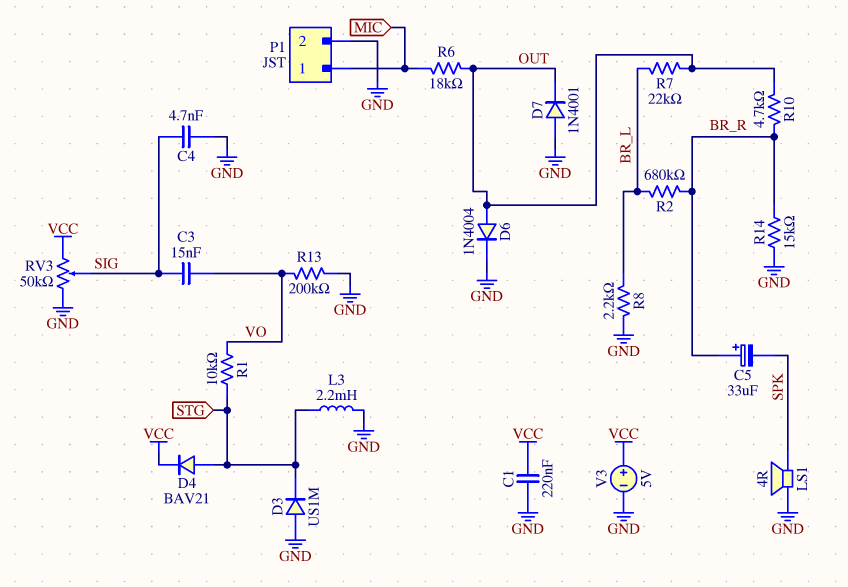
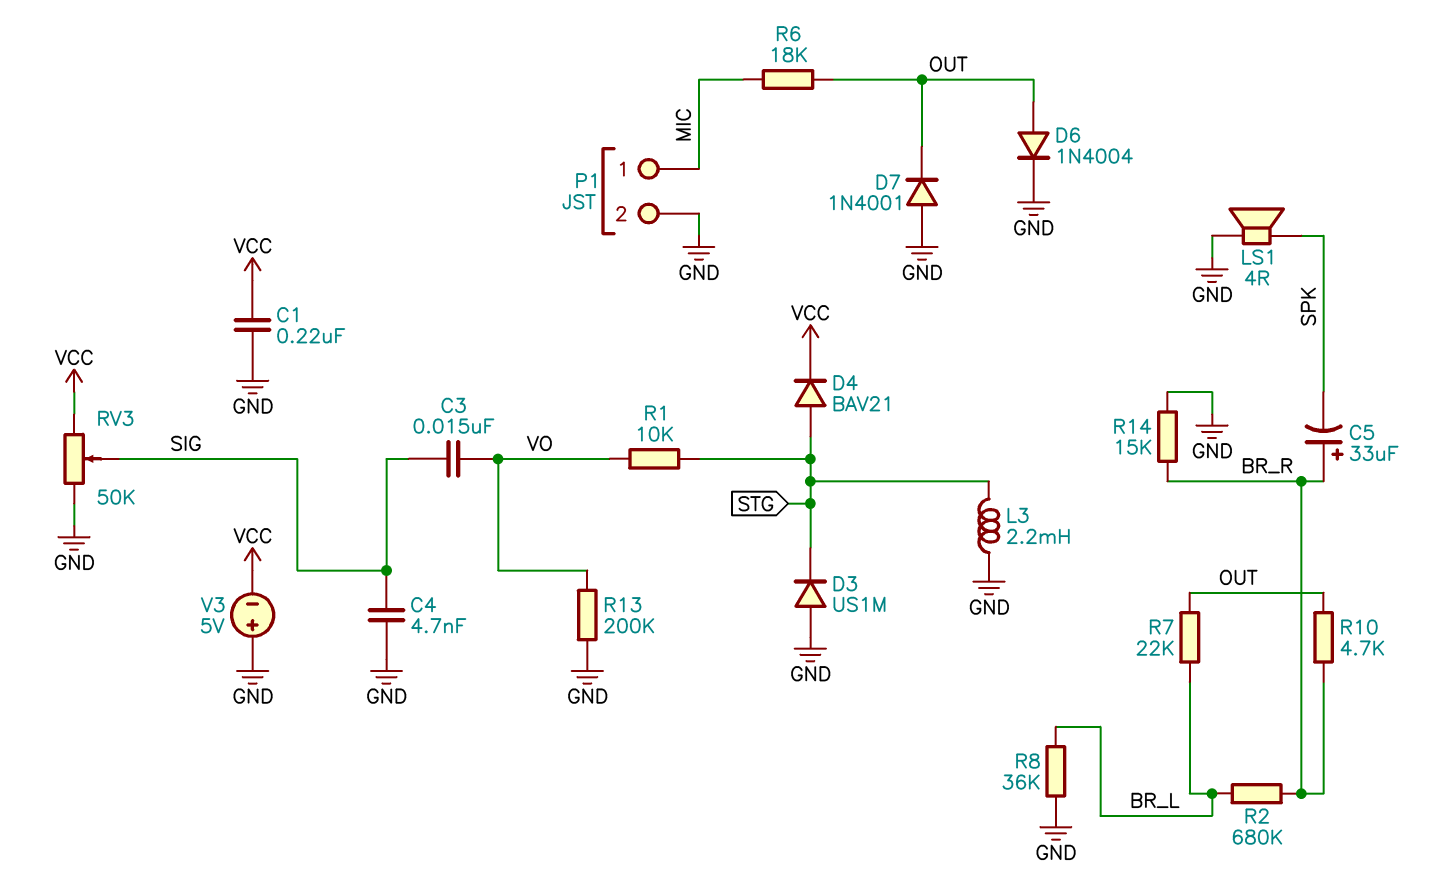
R8: 2.2k (BR_L, GND) -> 36k (BR_L, GND)
V3: 5V (plus VCC, minus GND) -> 5V (plus GND, minus VCC)

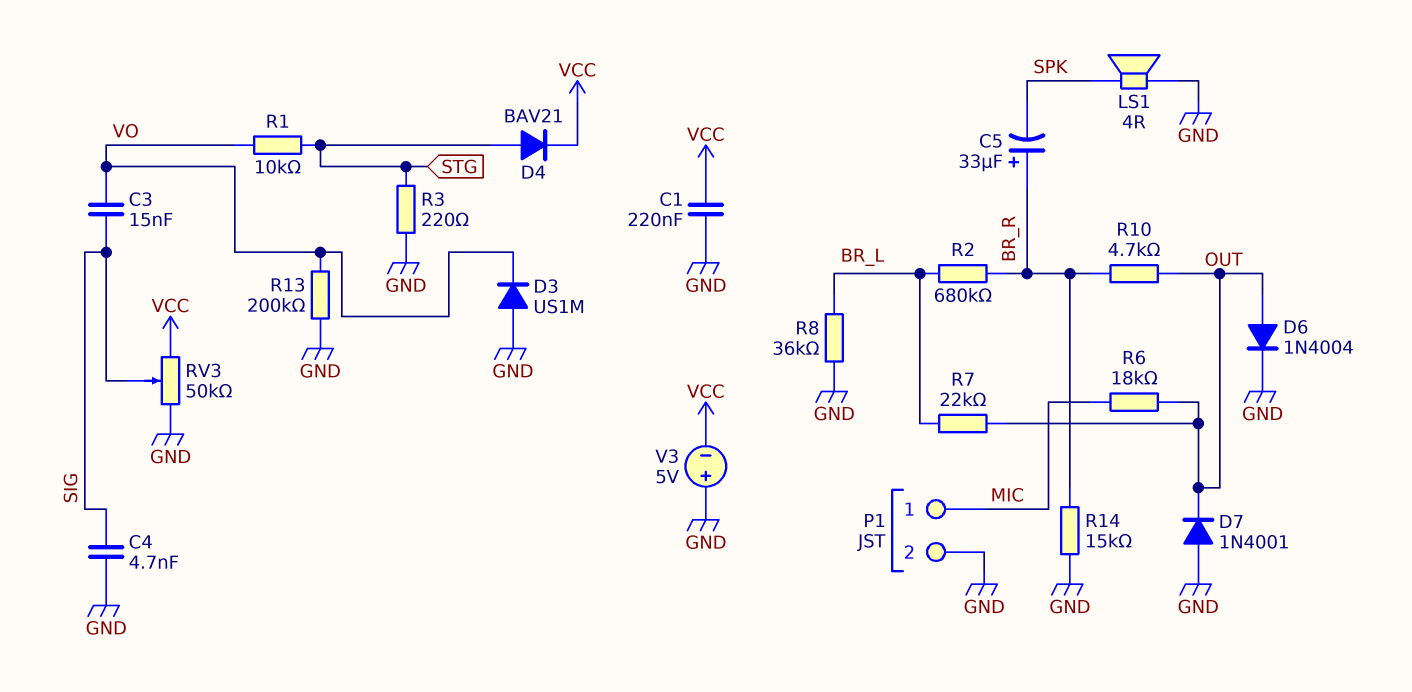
D3: diode US1M (A GND, K STG) -> diode US1M (A GND, K VO)
L3: 2.2mH (GND, STG) -> none
R3: none -> 220 (GND, STG)

